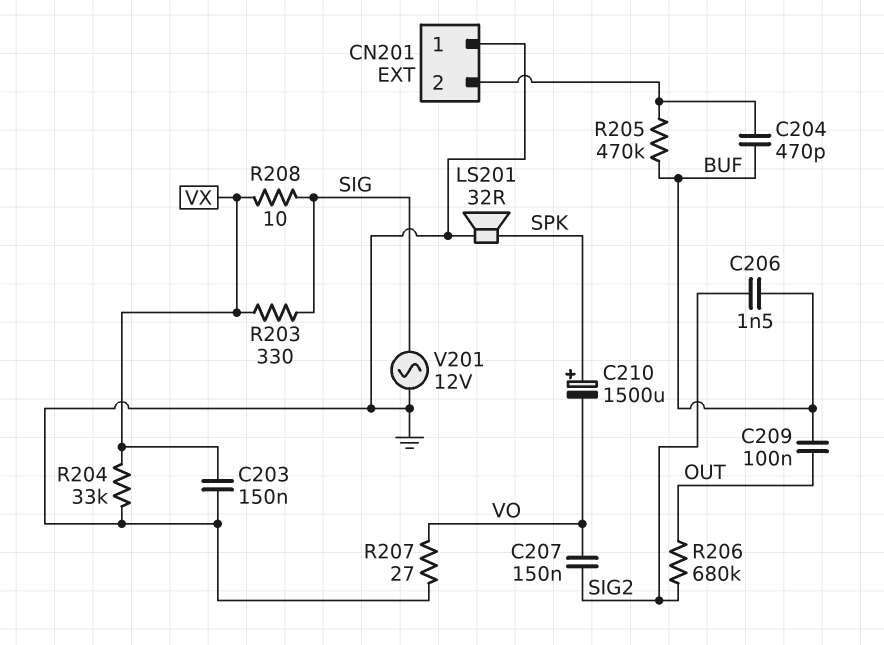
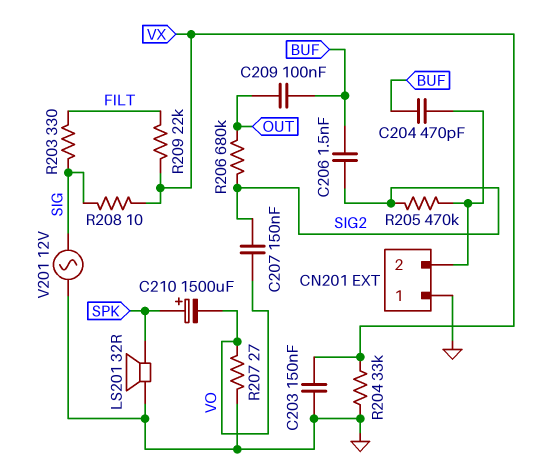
R203: 330 (SIG, VX) -> 330 (FILT, SIG)
R205: 470k (BUF, CN201/2) -> 470k (CN201/2, SIG2)
R209: none -> 22k (FILT, VX)

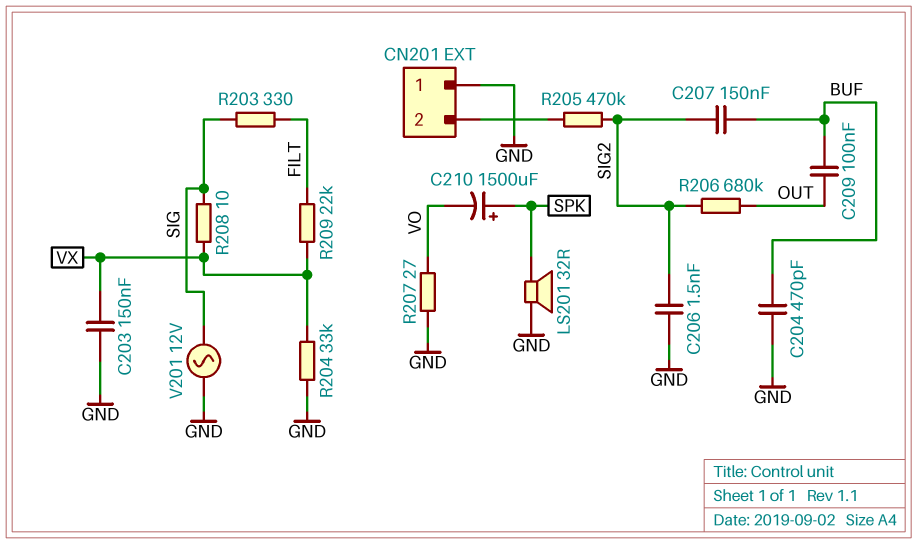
C204: 470pF (BUF, CN201/2) -> 470pF (BUF, GND)
C206: 1.5nF (BUF, SIG2) -> 1.5nF (GND, SIG2)
C207: 150nF (SIG2, VO) -> 150nF (BUF, SIG2)

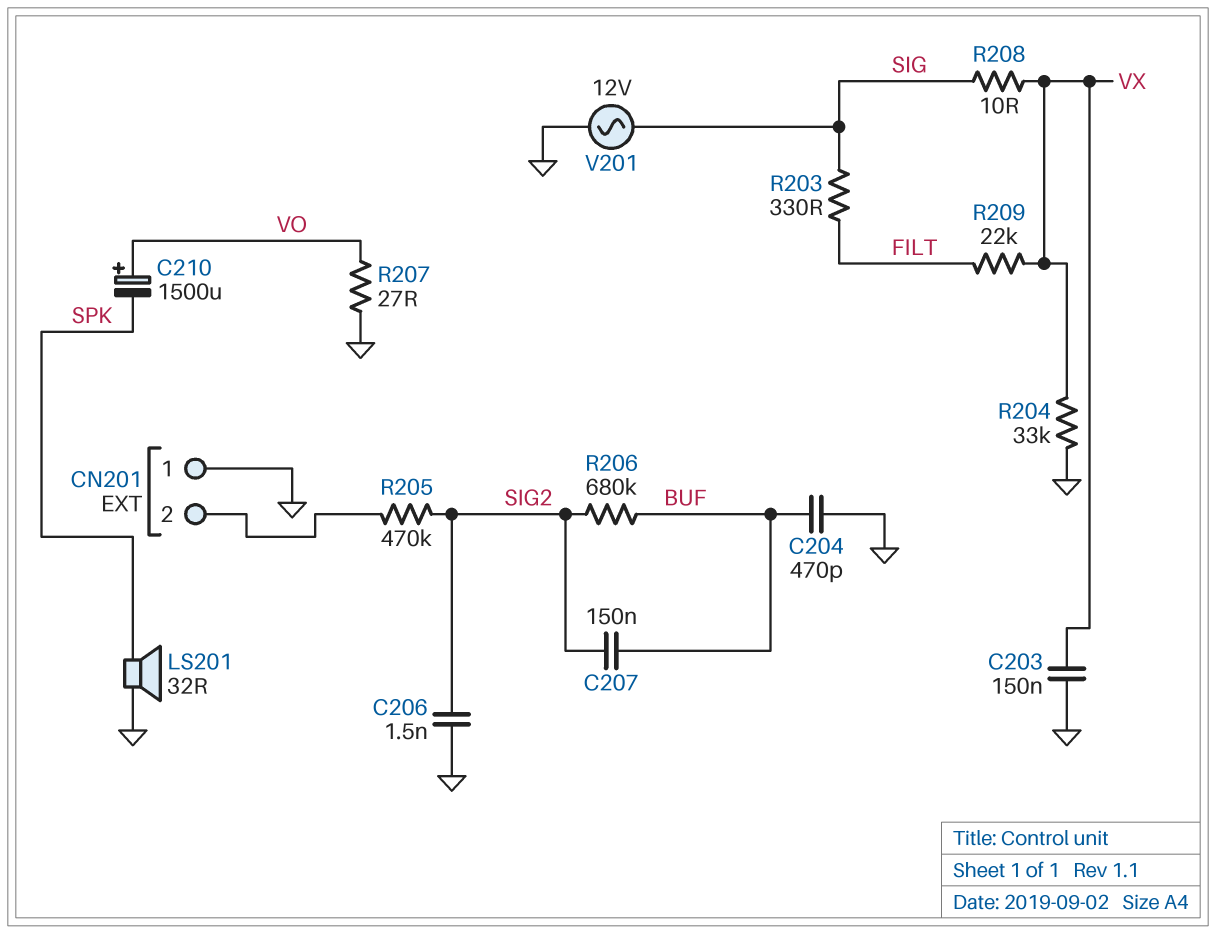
C209: 100nF (BUF, OUT) -> none
C210: 1500uF (plus SPK, minus VO) -> 1500uF (plus VO, minus SPK)
R206: 680k (OUT, SIG2) -> 680k (BUF, SIG2)

